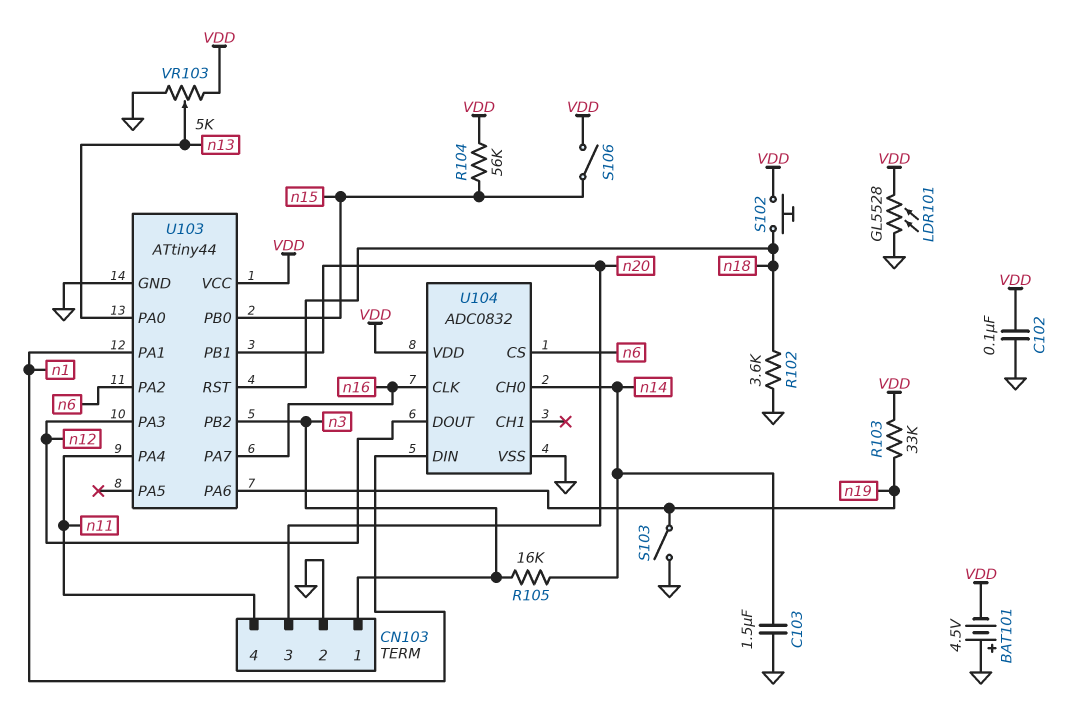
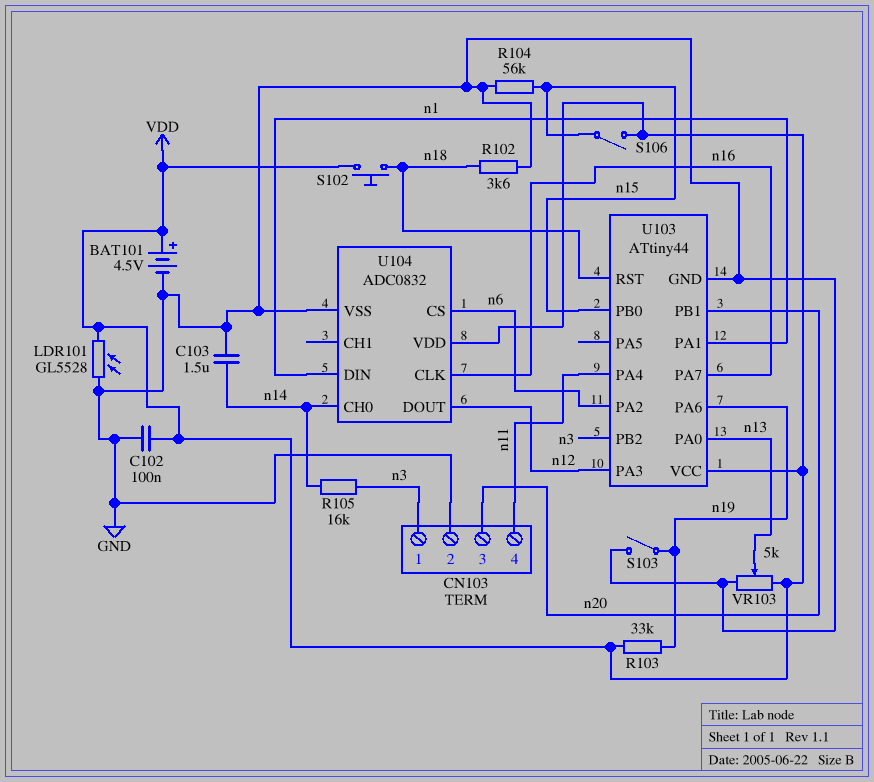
BAT101: 4.5V (plus GND, minus VDD) -> 4.5V (plus VDD, minus GND)
R104: 56k (VDD, n15) -> 56k (GND, n15)

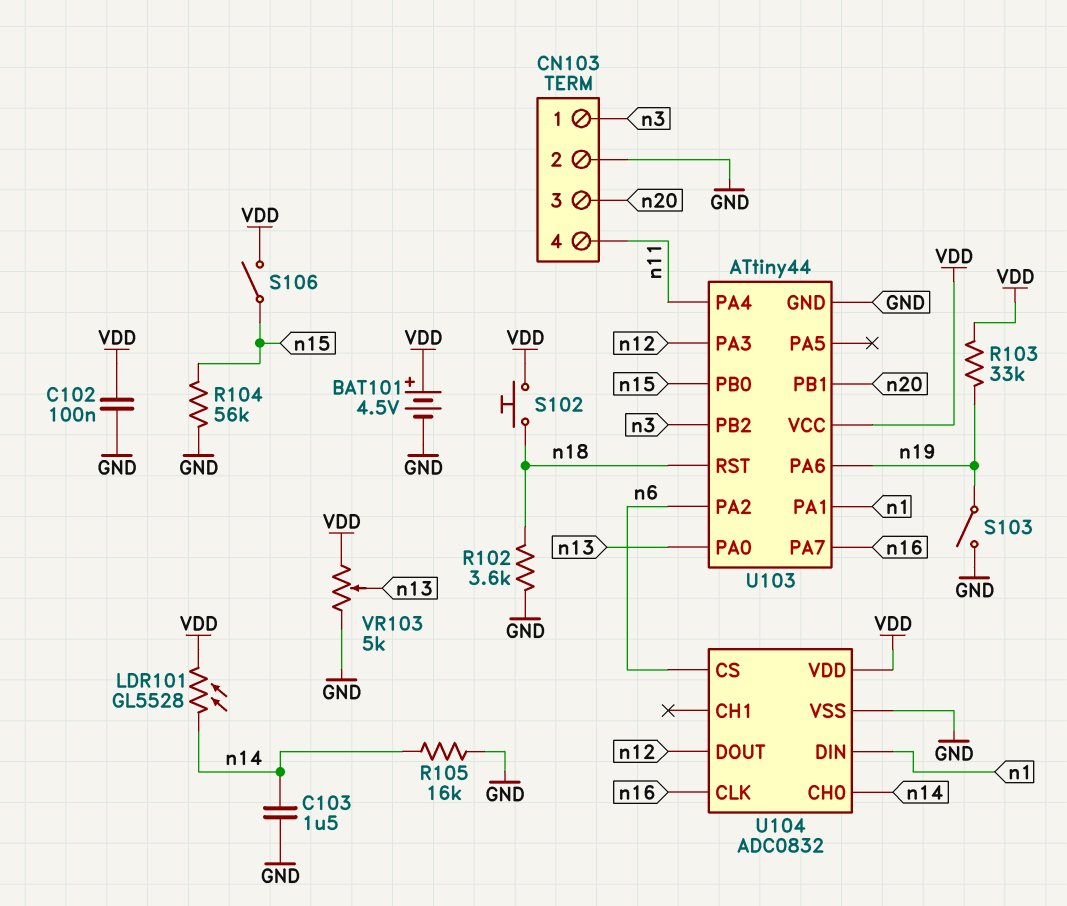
LDR101: GL5528 (GND, VDD) -> GL5528 (VDD, n14)
R105: 16k (n3, n14) -> 16k (GND, n14)

